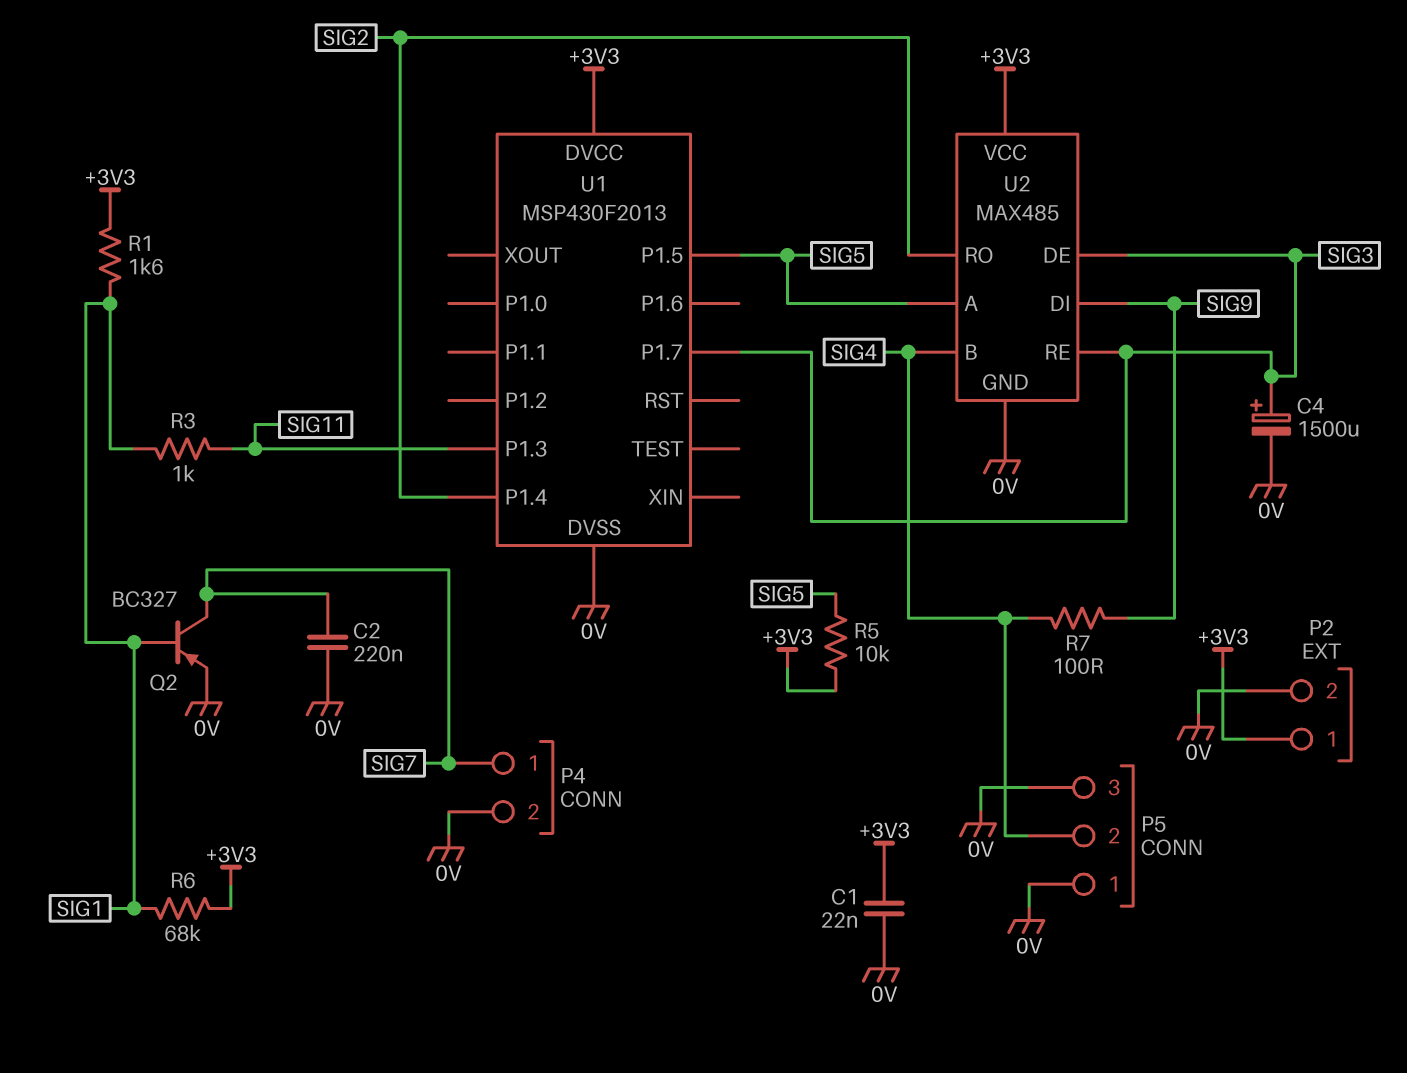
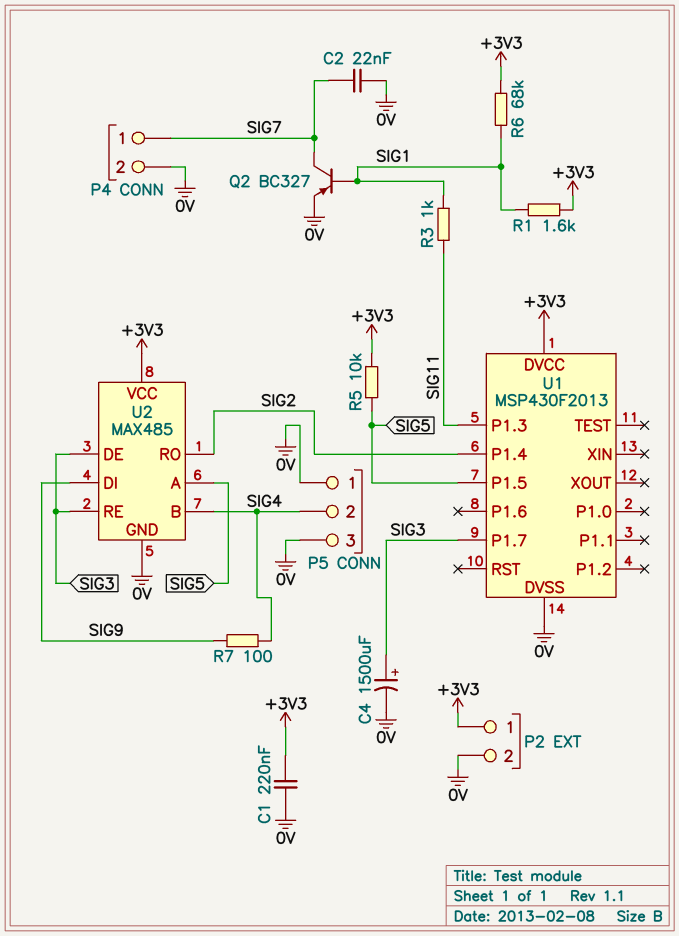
C1: 22nF (+3V3, 0V) -> 220nF (+3V3, 0V)
C2: 220nF (0V, SIG7) -> 22nF (0V, SIG7)

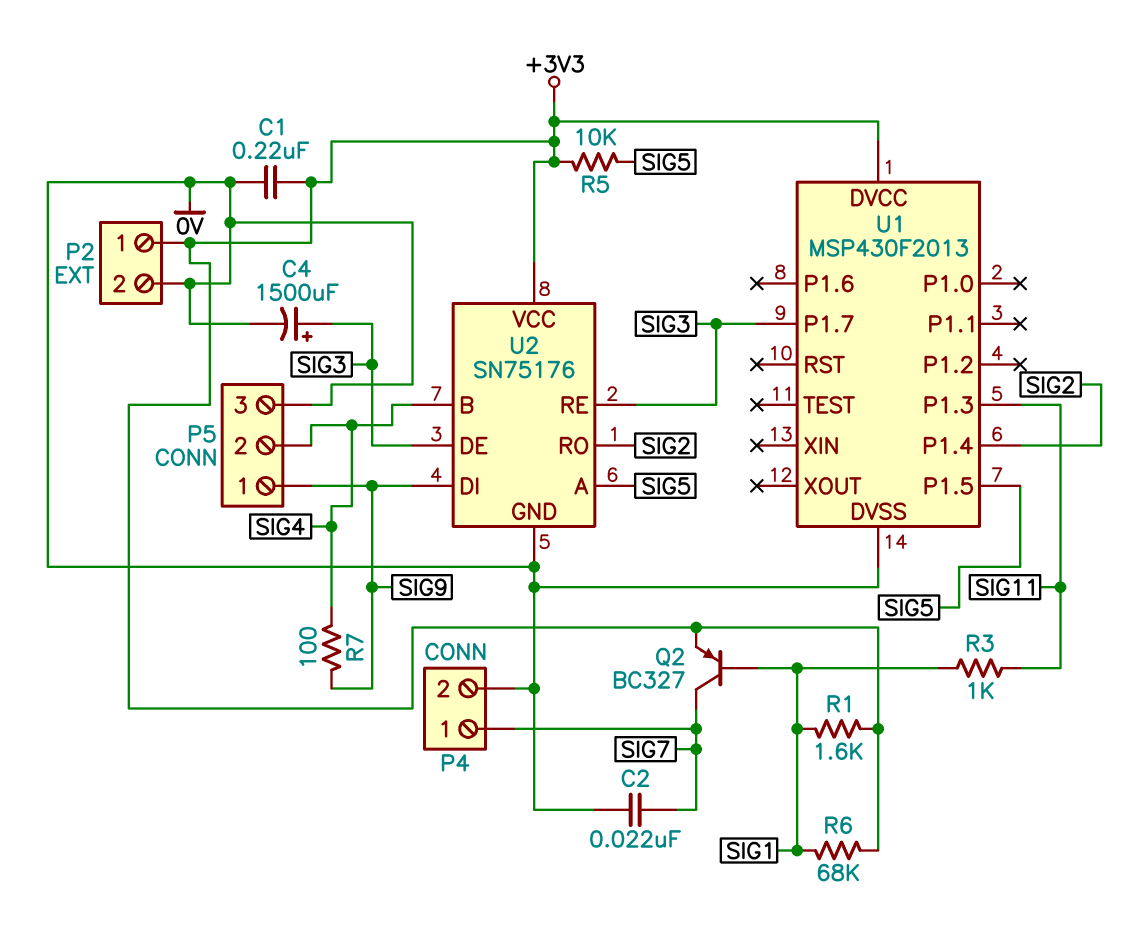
P5 pin 1: 0V -> SIG9
Q2: PNP BC327 (B SIG1, C SIG7, E 0V) -> PNP BC327 (B SIG1, C SIG7, E +3V3)
U2: MAX485 -> SN75176

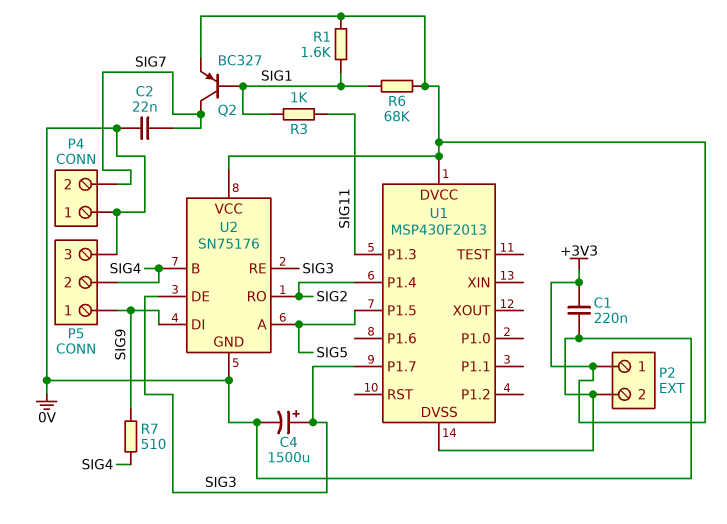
P4 pin 1: SIG7 -> 0V
P4 pin 2: 0V -> SIG7
R5: 10k (+3V3, SIG5) -> none
R7: 100 (SIG4, SIG9) -> 510 (SIG4, SIG9)

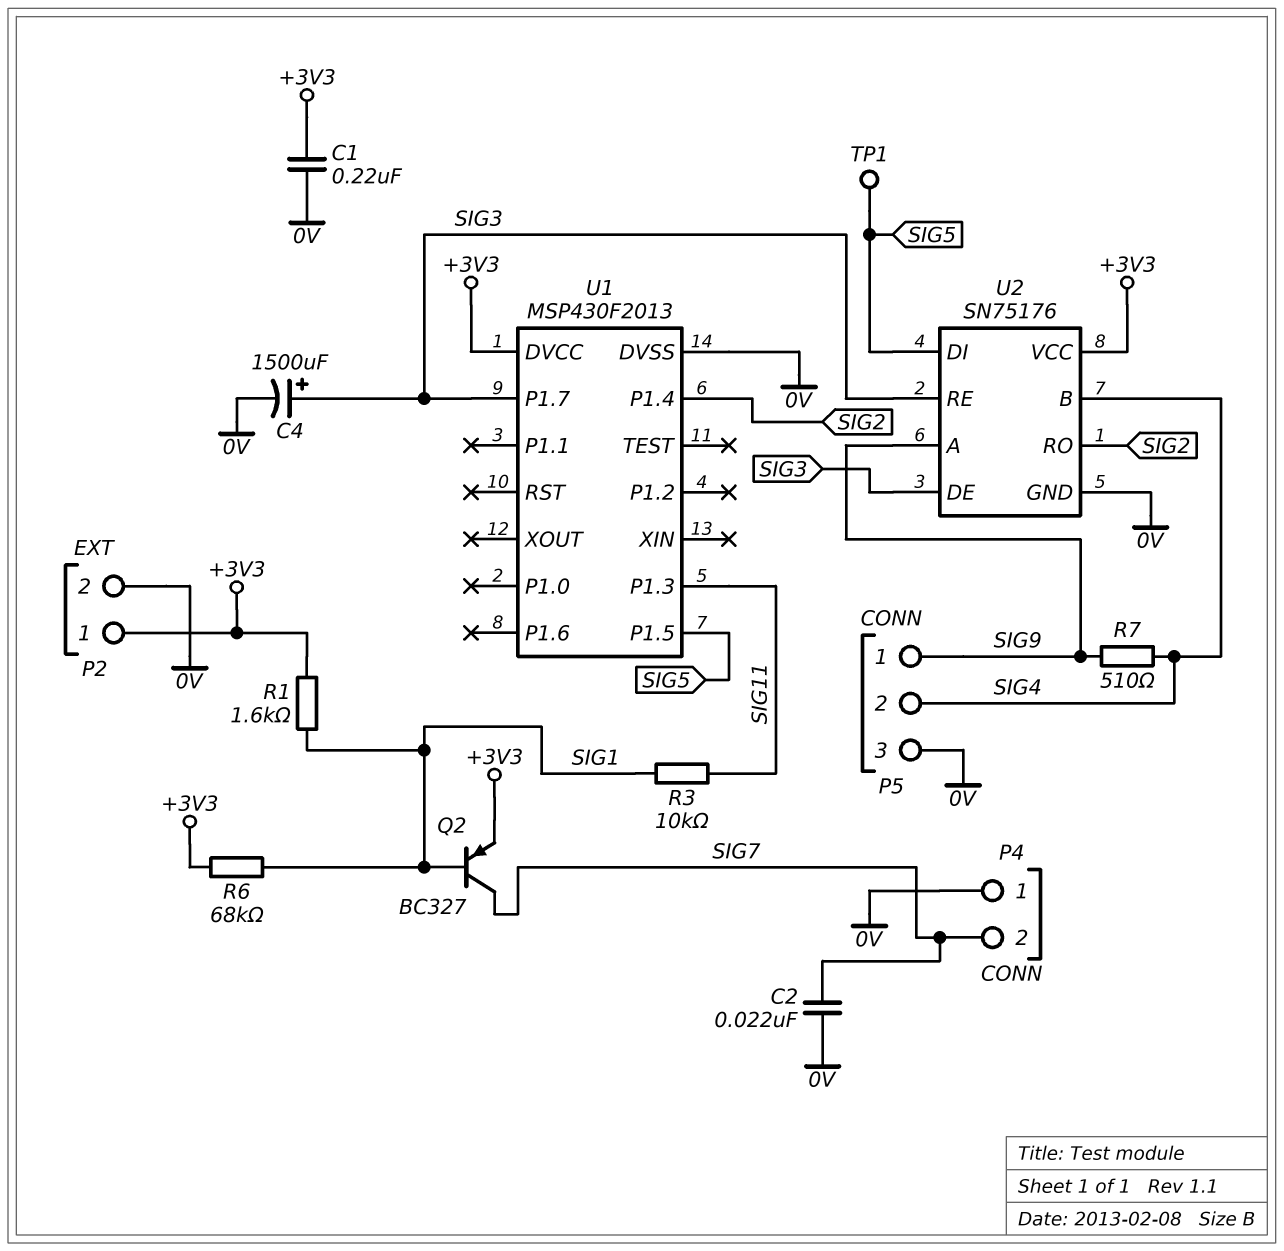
R3: 1k (SIG1, SIG11) -> 10k (SIG1, SIG11)
TP1: none -> test point (SIG5)
U2 pin A: SIG5 -> SIG9
U2 pin DI: SIG9 -> SIG5

